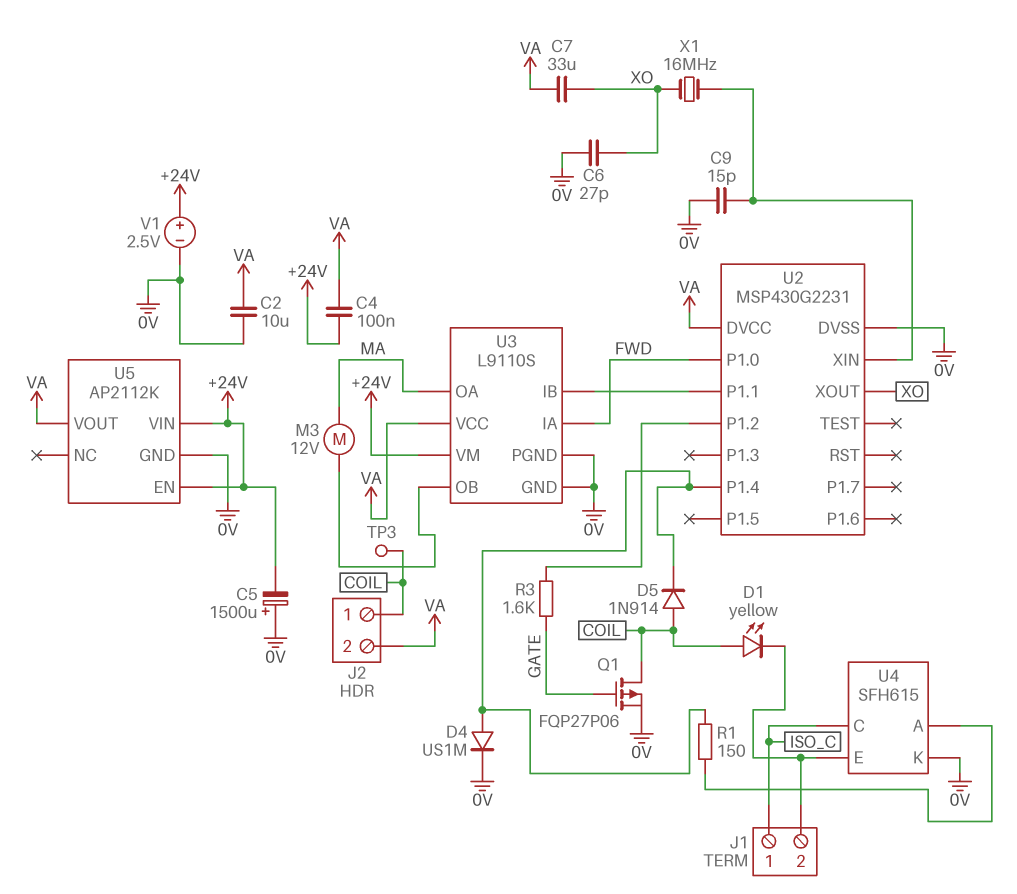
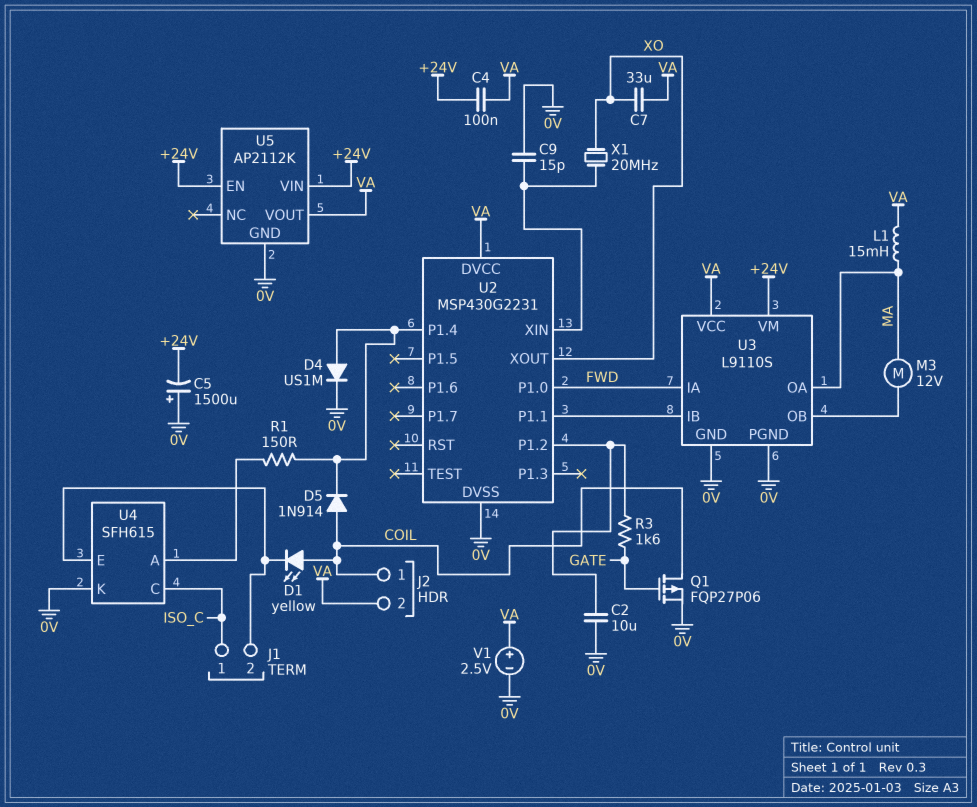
C2: 10uF (0V, VA) -> 10uF (0V, U2/P1.2)
C6: 27pF (0V, XO) -> none
L1: none -> 15mH (MA, VA)
TP3: test point (COIL) -> none
V1: 2.5V (plus +24V, minus 0V) -> 2.5V (plus VA, minus 0V)
X1: 16MHz (U2/XIN, XO) -> 20MHz (U2/XIN, XO)

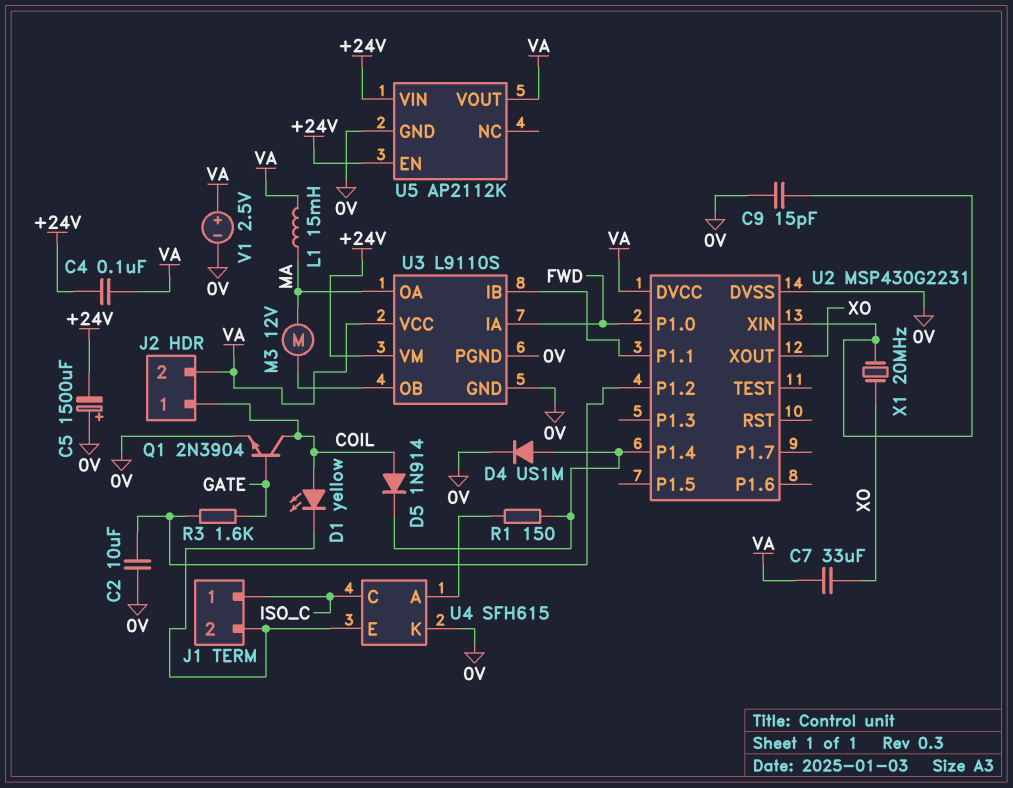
Q1: PMOS FQP27P06 (G GATE, D COIL, S 0V) -> NPN 2N3904 (B GATE, C COIL, E 0V)

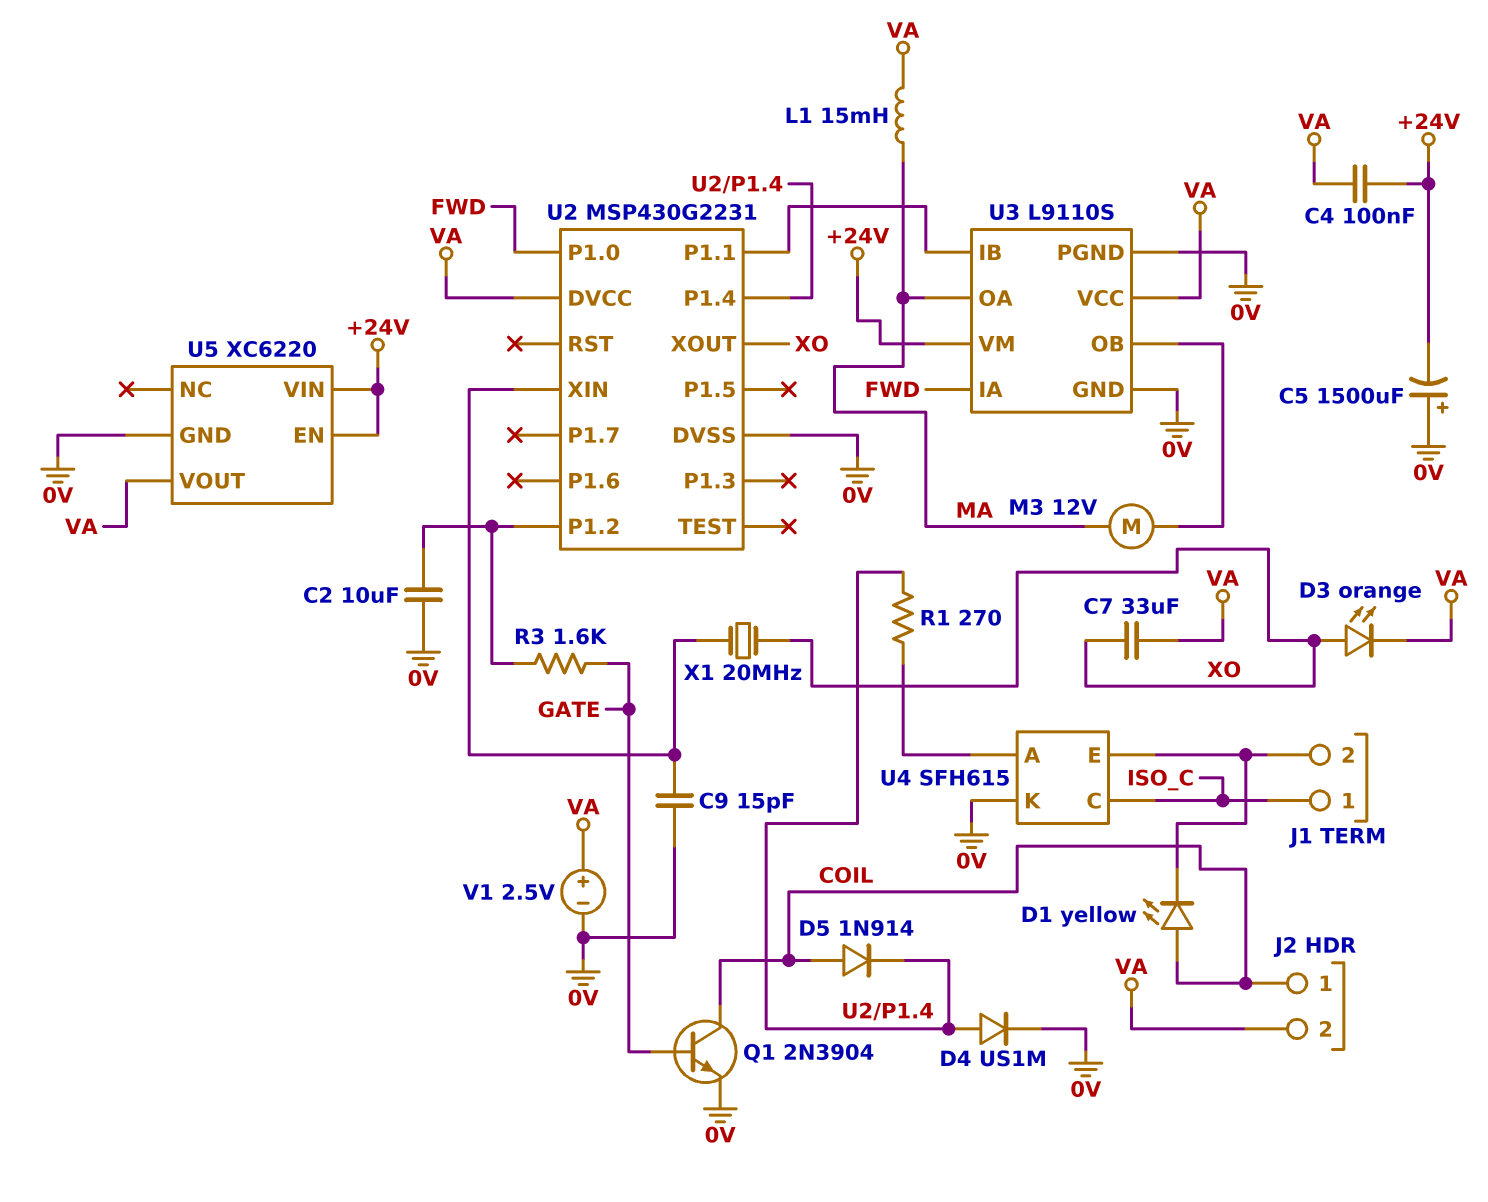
D3: none -> LED orange (A XO, K VA)
R1: 150 (U2/P1.4, U4/A) -> 270 (U2/P1.4, U4/A)
U5: AP2112K -> XC6220

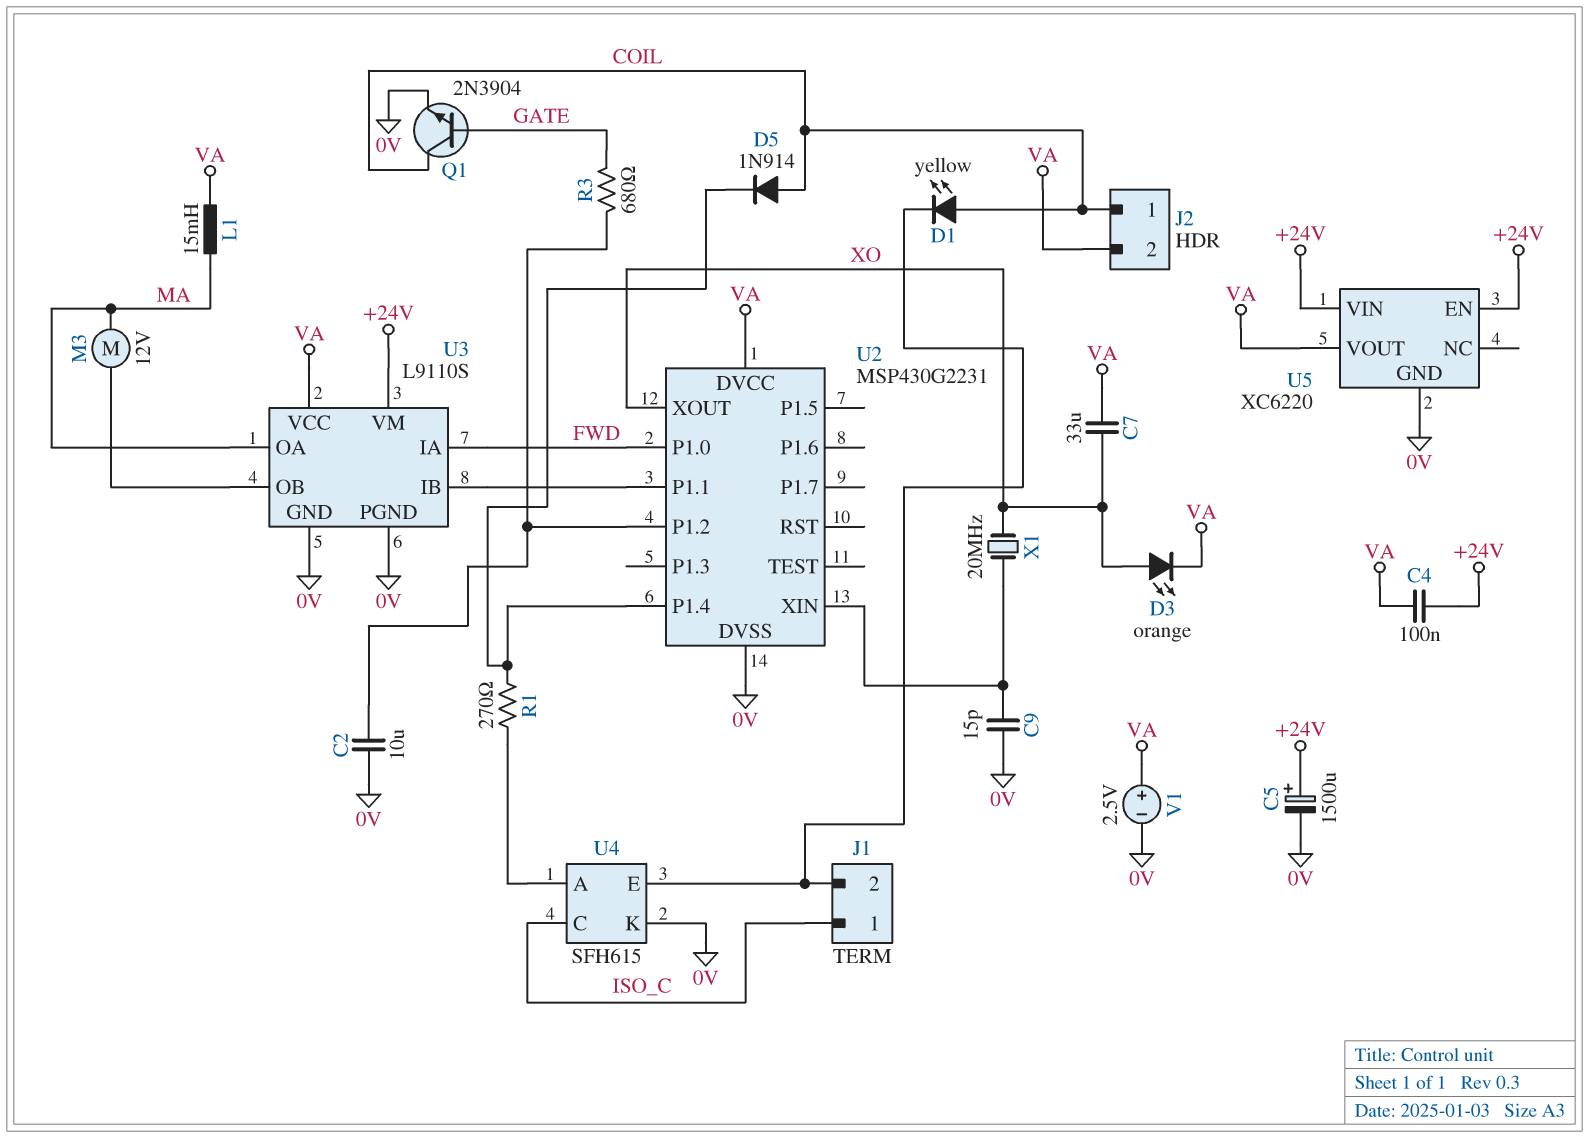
C5: 1500uF (plus 0V, minus +24V) -> 1500uF (plus +24V, minus 0V)
D4: diode US1M (A U2/P1.4, K 0V) -> none
R3: 1.6k (GATE, U2/P1.2) -> 680 (GATE, U2/P1.2)

